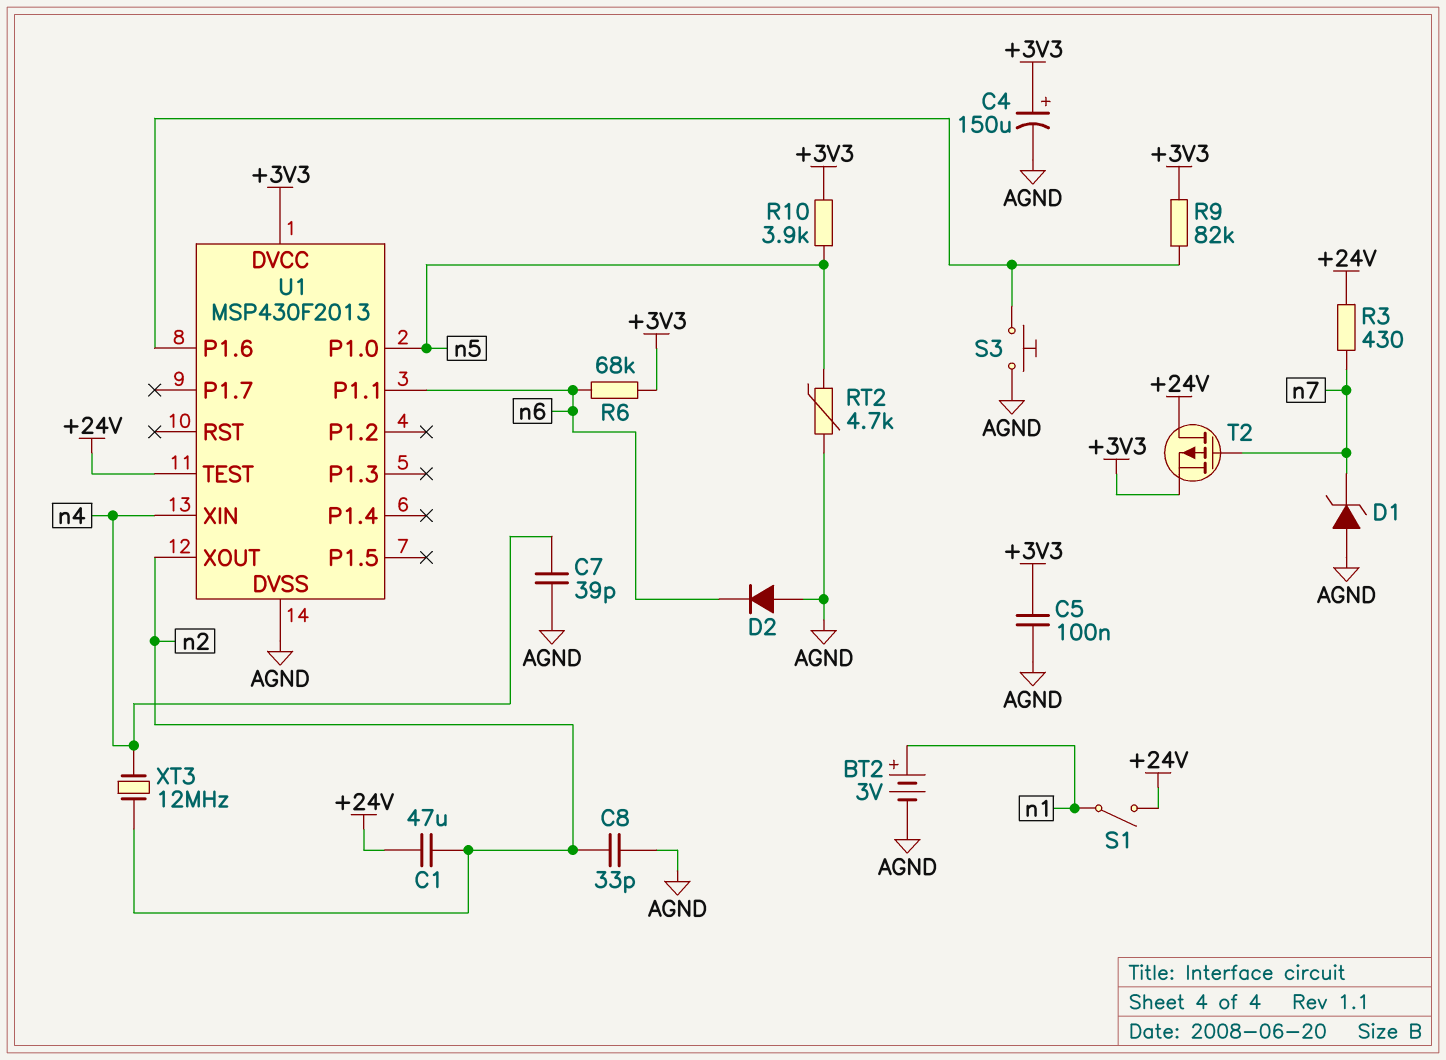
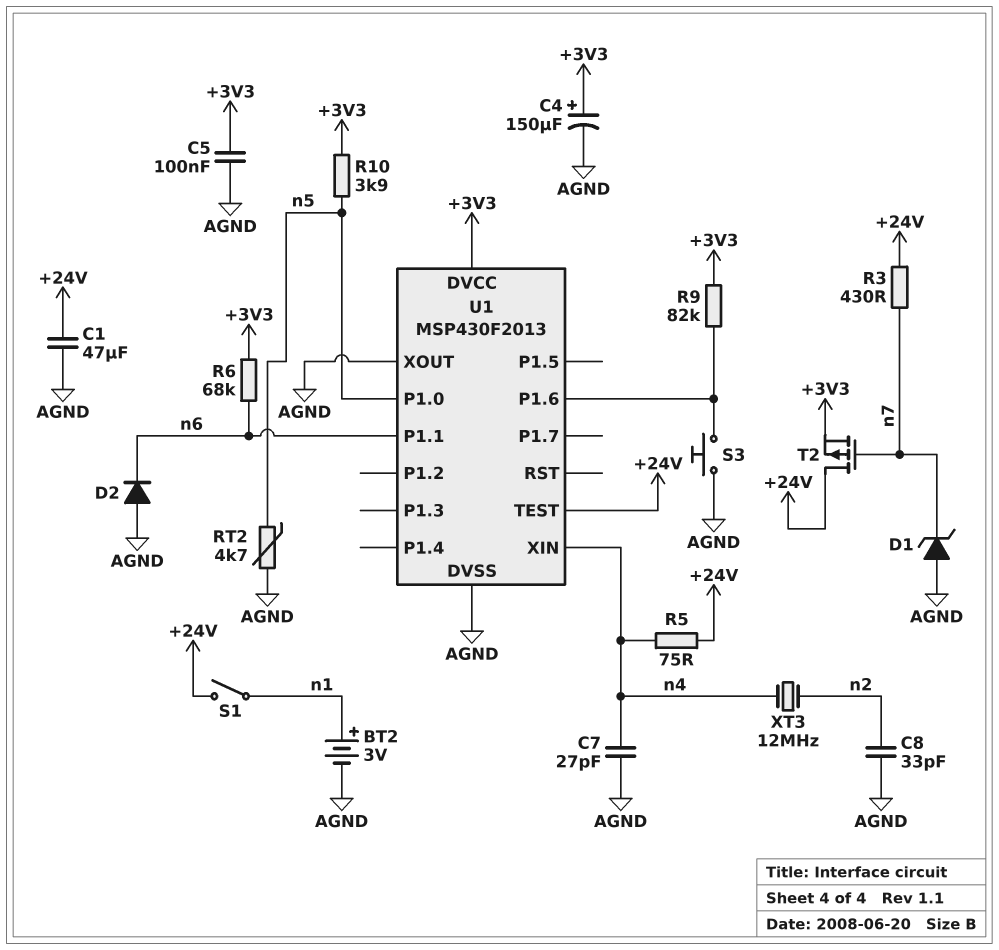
C1: 47uF (+24V, n2) -> 47uF (+24V, AGND)
C7: 39pF (AGND, n4) -> 27pF (AGND, n4)
R5: none -> 75 (+24V, n4)
U1 pin XOUT: n2 -> AGND

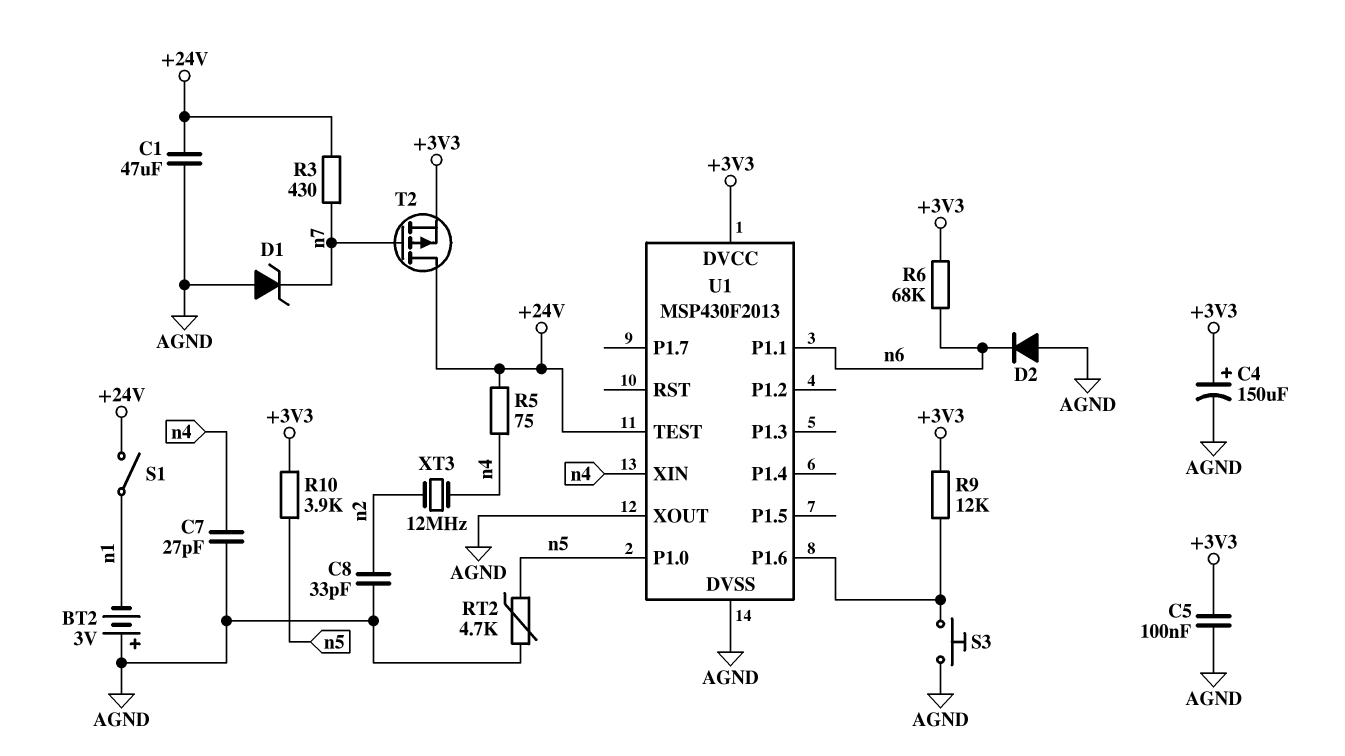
BT2: 3V (plus n1, minus AGND) -> 3V (plus AGND, minus n1)
R9: 82k (+3V3, U1/P1.6) -> 12k (+3V3, U1/P1.6)

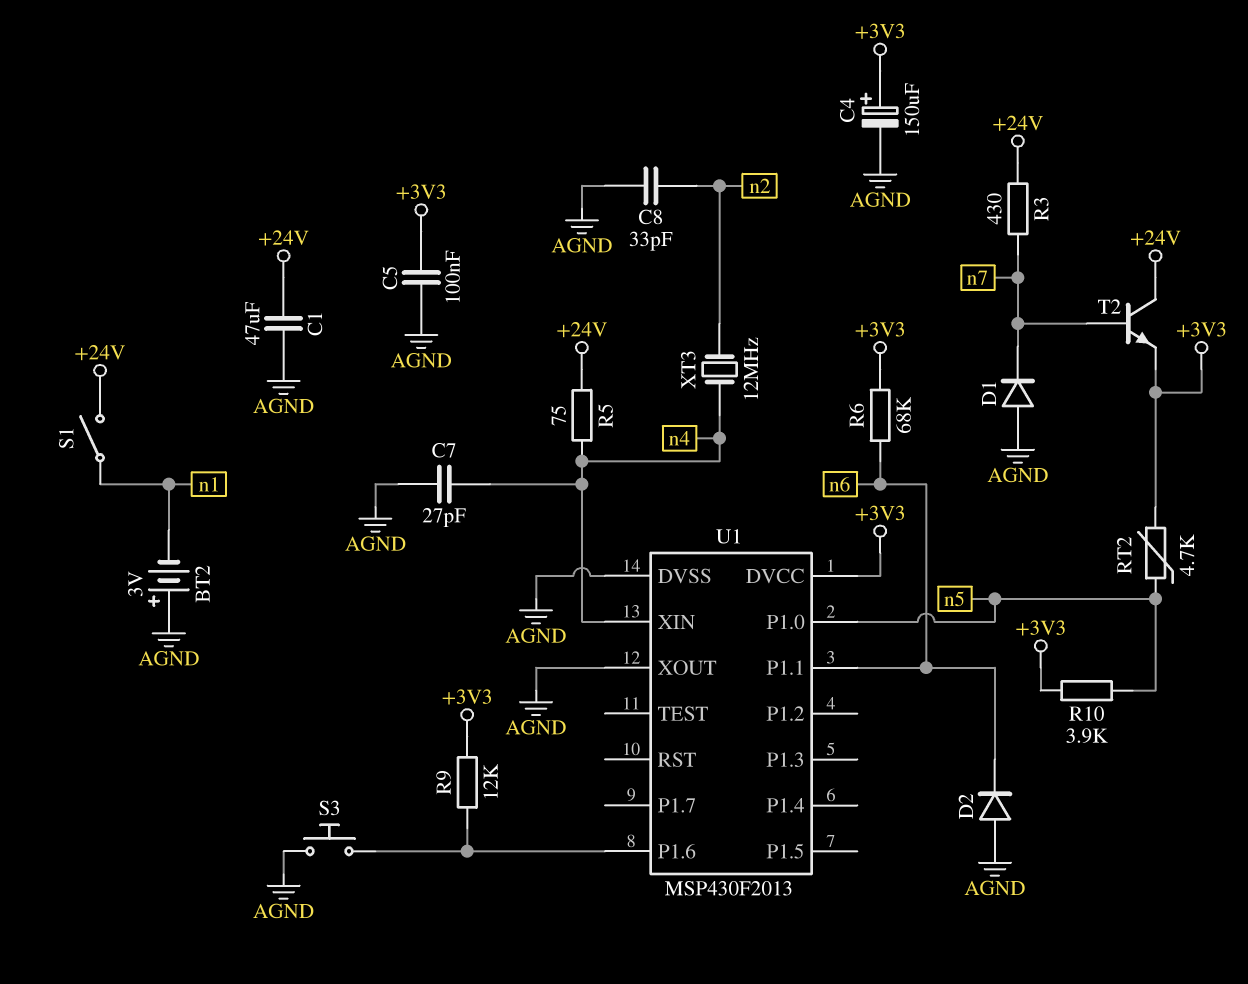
D1: zener (A AGND, K n7) -> diode (A AGND, K n7)
RT2: 4.7k (AGND, n5) -> 4.7k (+3V3, n5)
T2: PMOS (G n7, D +24V, S +3V3) -> NPN (B n7, C +24V, E +3V3)
U1 pin TEST: +24V -> none

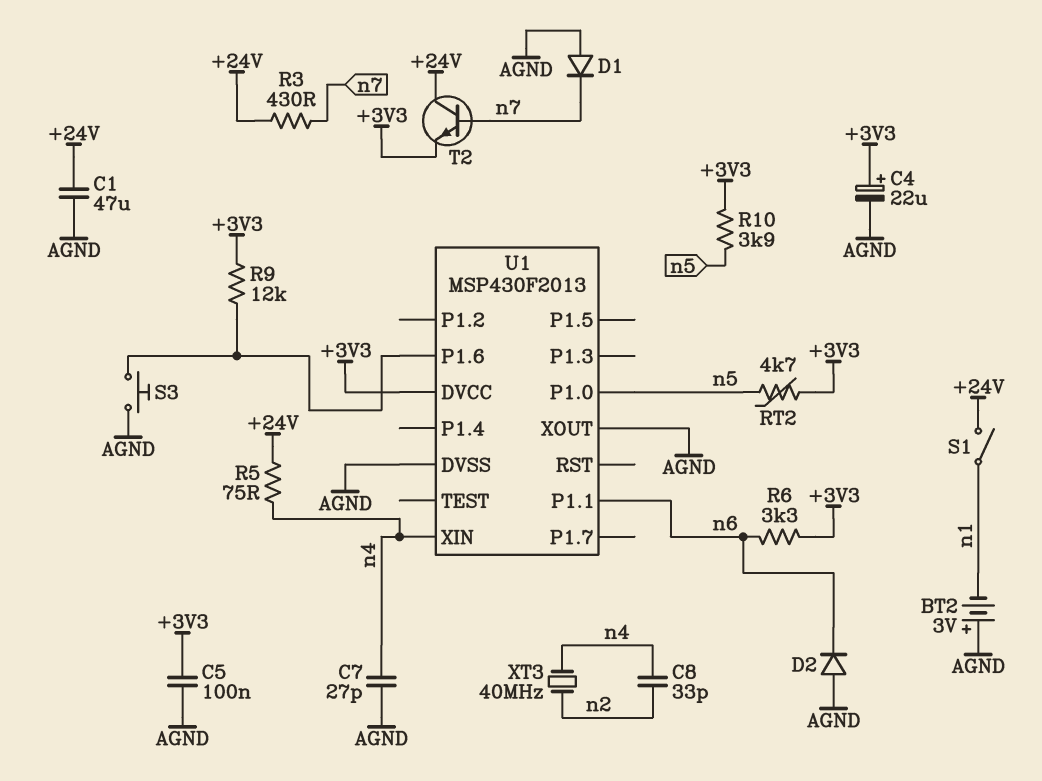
C4: 150uF (plus +3V3, minus AGND) -> 22uF (plus +3V3, minus AGND)
C8: 33pF (AGND, n2) -> 33pF (n2, n4)
R6: 68k (+3V3, n6) -> 3.3k (+3V3, n6)
XT3: 12MHz (n2, n4) -> 40MHz (n2, n4)

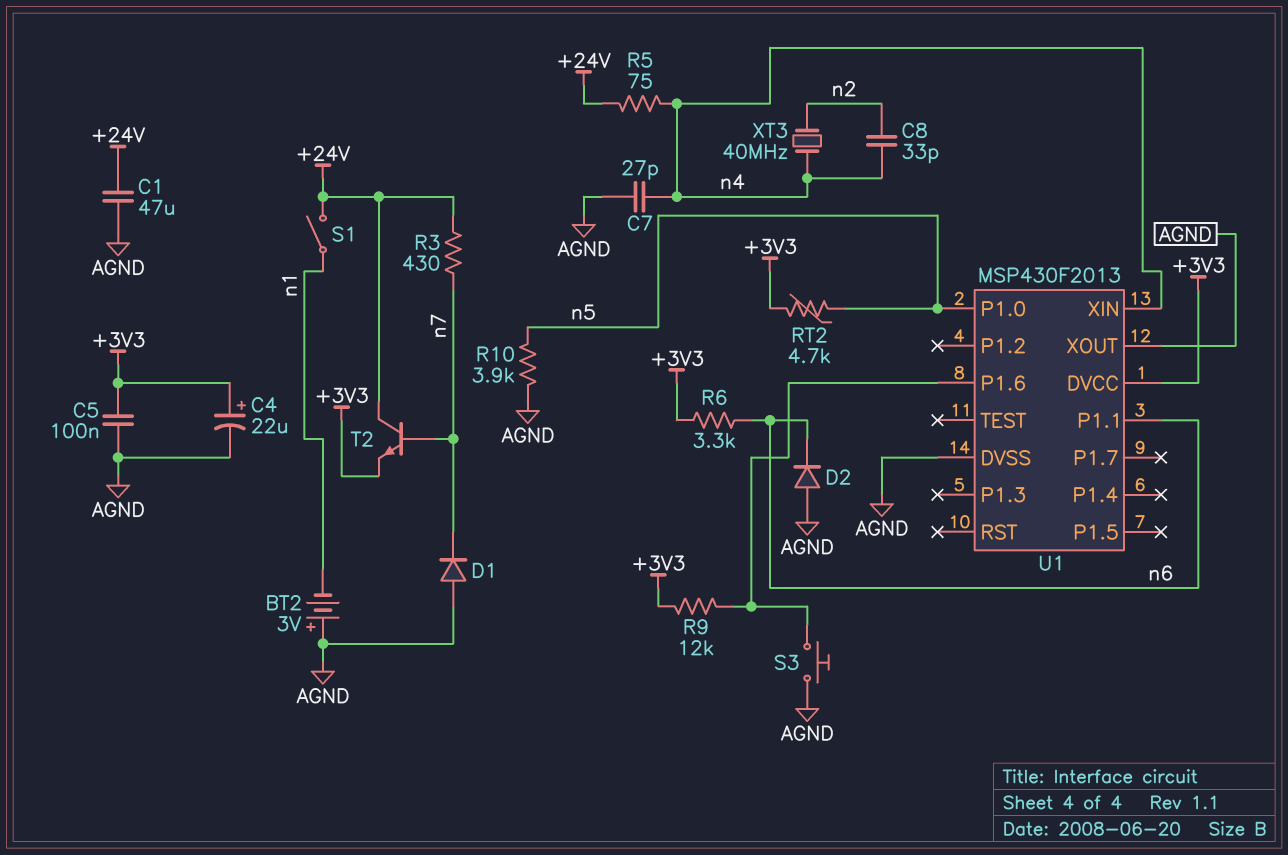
R10: 3.9k (+3V3, n5) -> 3.9k (AGND, n5)

